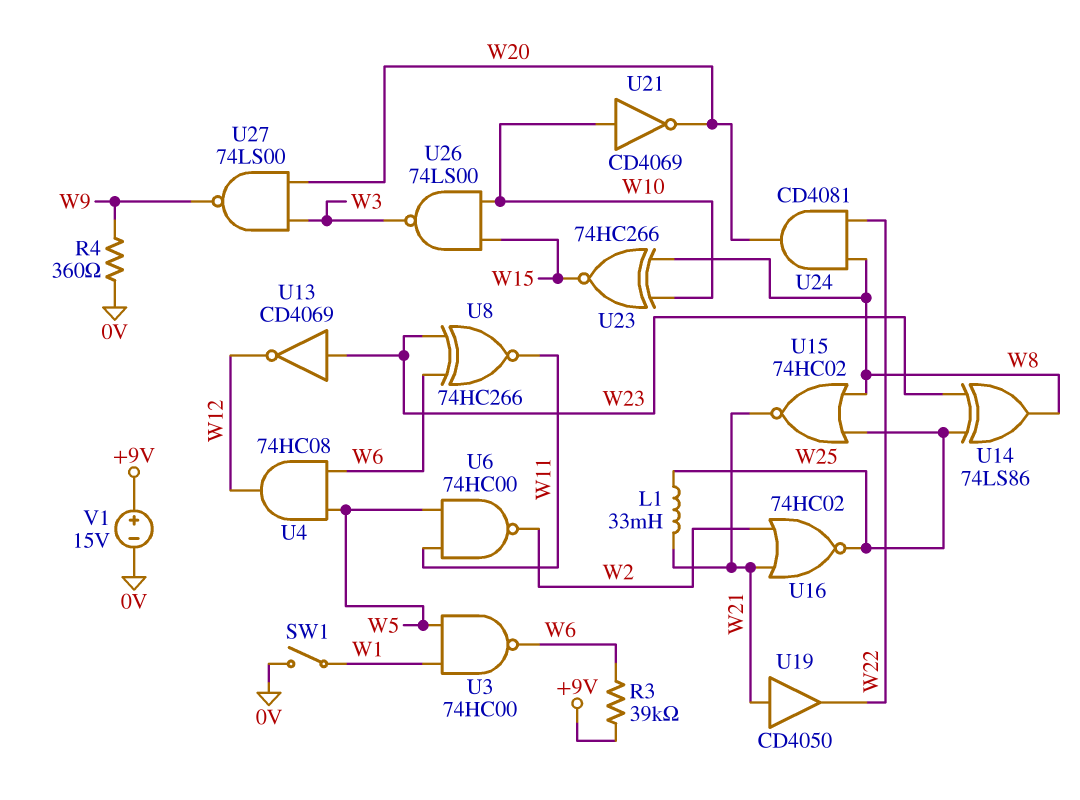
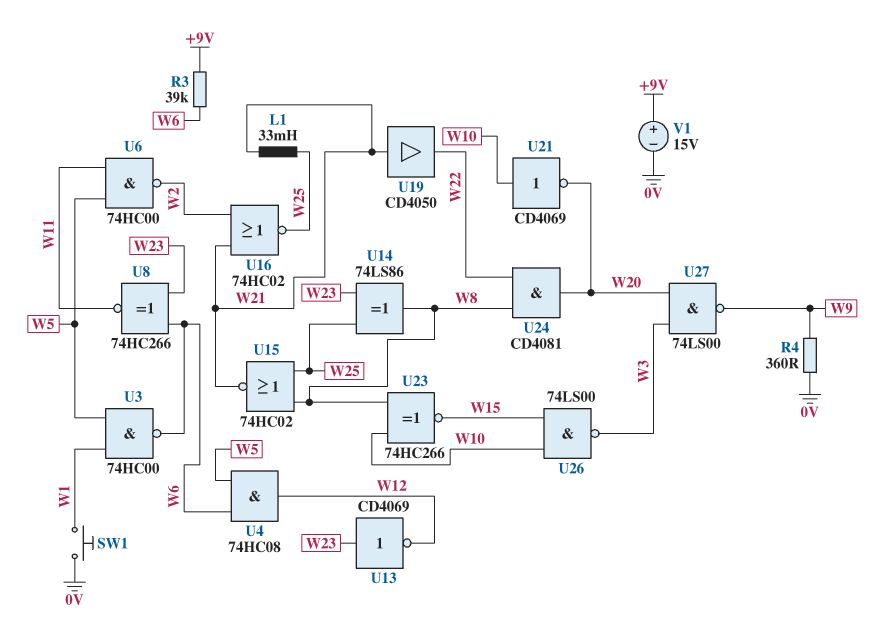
SW1: switch (0V, W1) -> button (0V, W1)

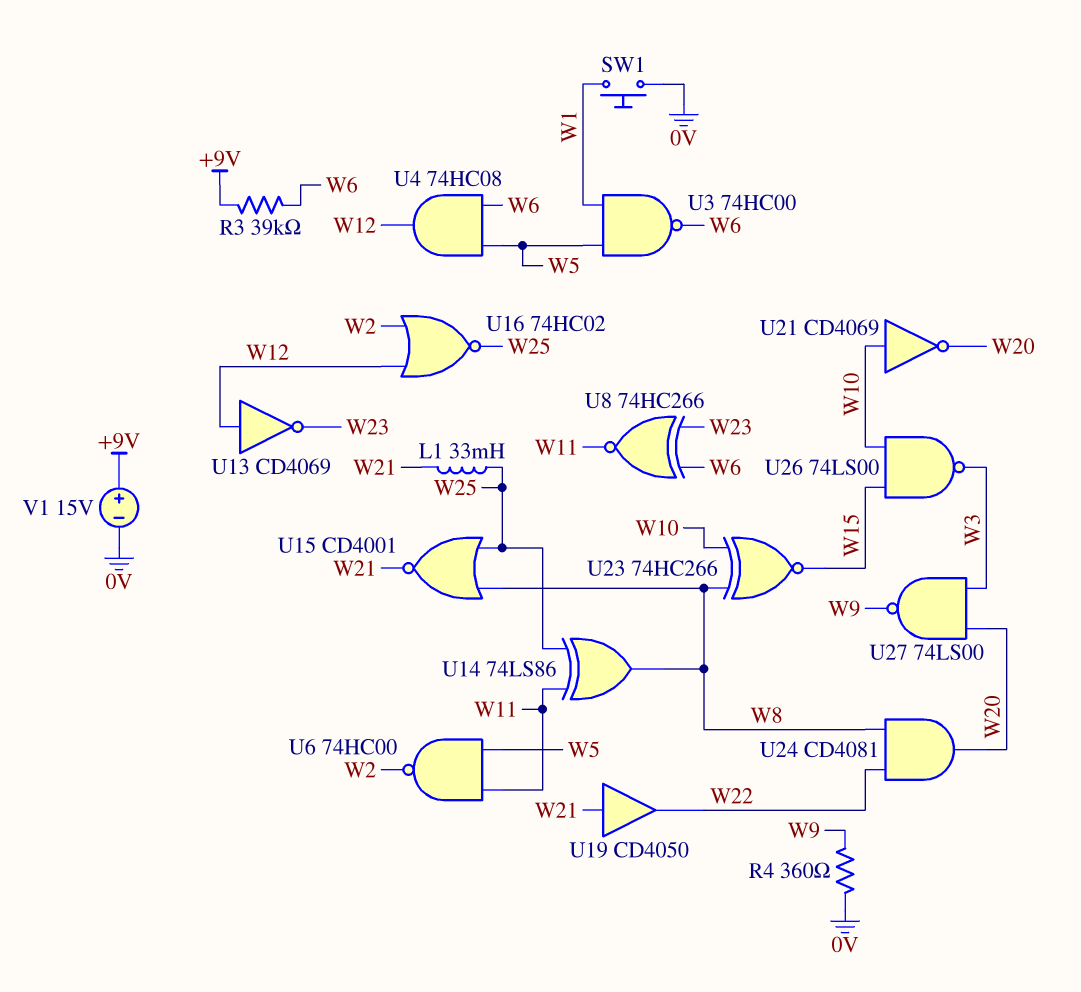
U13: NOT CD4069 (in W23, out W12) -> NOT CD4069 (in W12, out W23)
U14: XOR 74LS86 (in W23, in W25, out W8) -> XOR 74LS86 (in W11, in W25, out W8)
U15: NOR 74HC02 (in W8, in W25, out W21) -> NOR CD4001 (in W8, in W25, out W21)
U16: NOR 74HC02 (in W2, in W21, out W25) -> NOR 74HC02 (in W2, in W12, out W25)

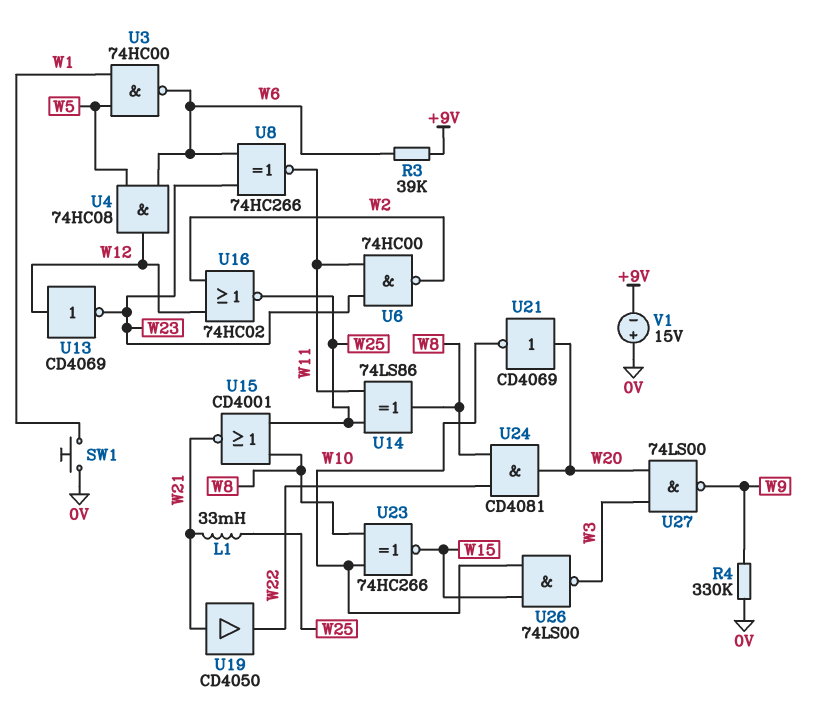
R4: 360 (0V, W9) -> 330k (0V, W9)
U6: NAND 74HC00 (in W5, in W11, out W2) -> NAND 74HC00 (in W11, in W23, out W2)
U21: NOT CD4069 (in W10, out W20) -> NOT CD4069 (in W20, out W10)
V1: 15V (plus +9V, minus 0V) -> 15V (plus 0V, minus +9V)

